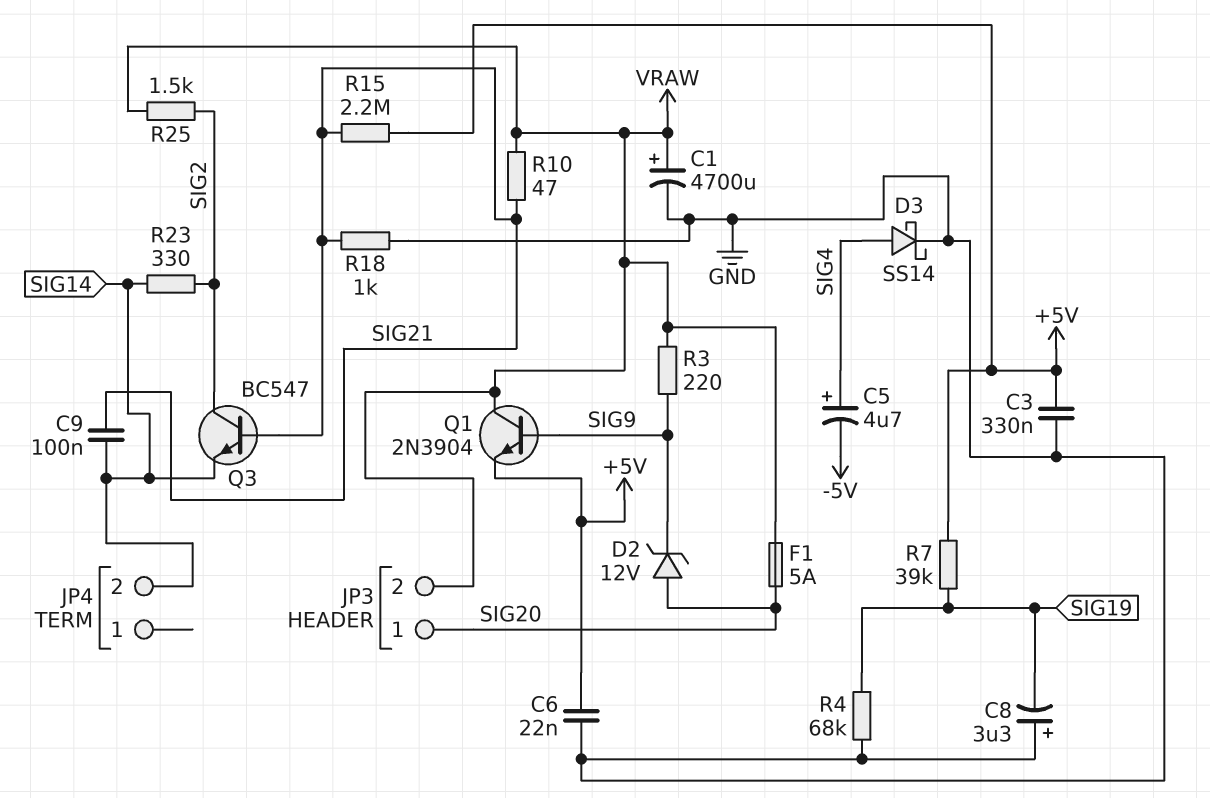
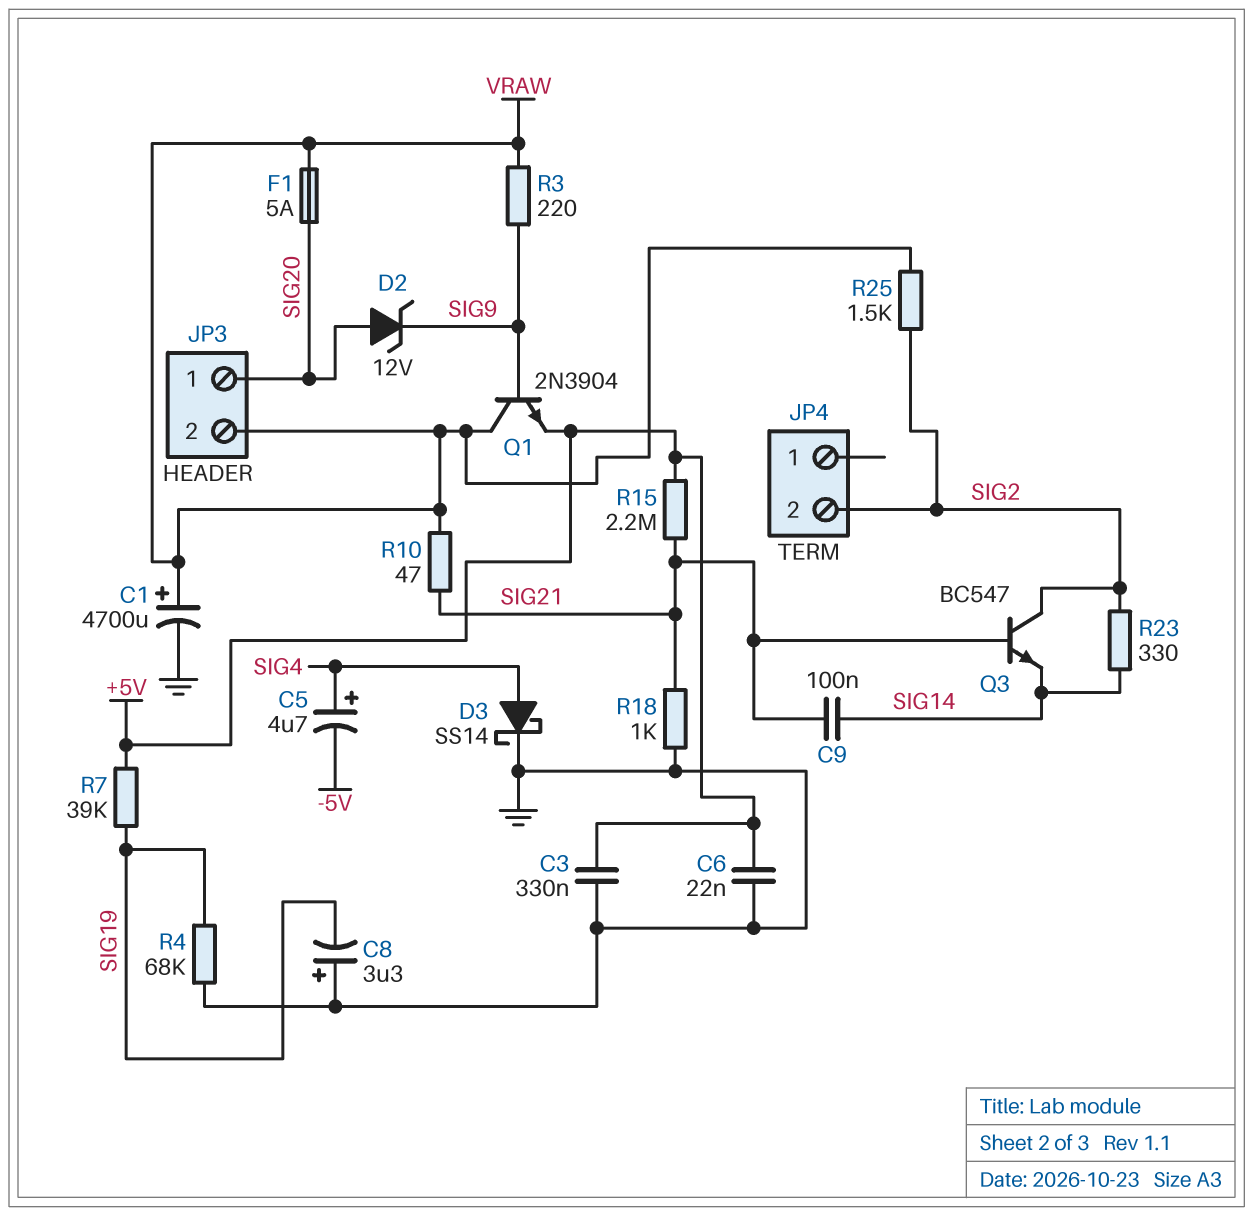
JP4 pin 2: SIG14 -> SIG2

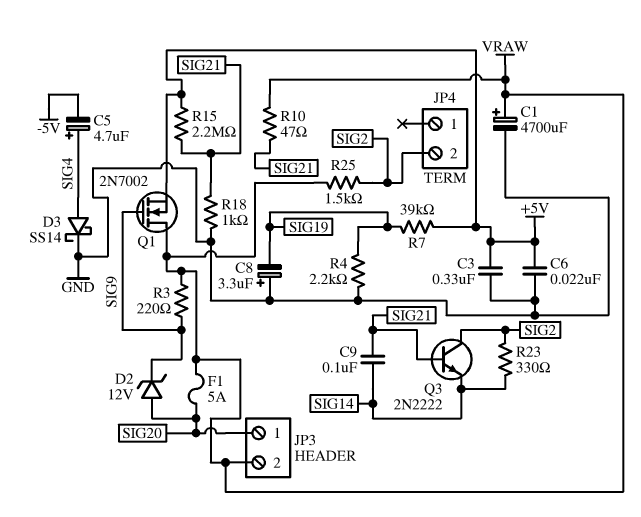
Q1: NPN 2N3904 (B SIG9, C VRAW, E +5V) -> NMOS 2N7002 (G SIG9, D VRAW, S +5V)
Q3: NPN BC547 (B SIG21, C SIG2, E SIG14) -> NPN 2N2222 (B SIG21, C SIG2, E SIG14)
R4: 68k (GND, SIG19) -> 2.2k (GND, SIG19)

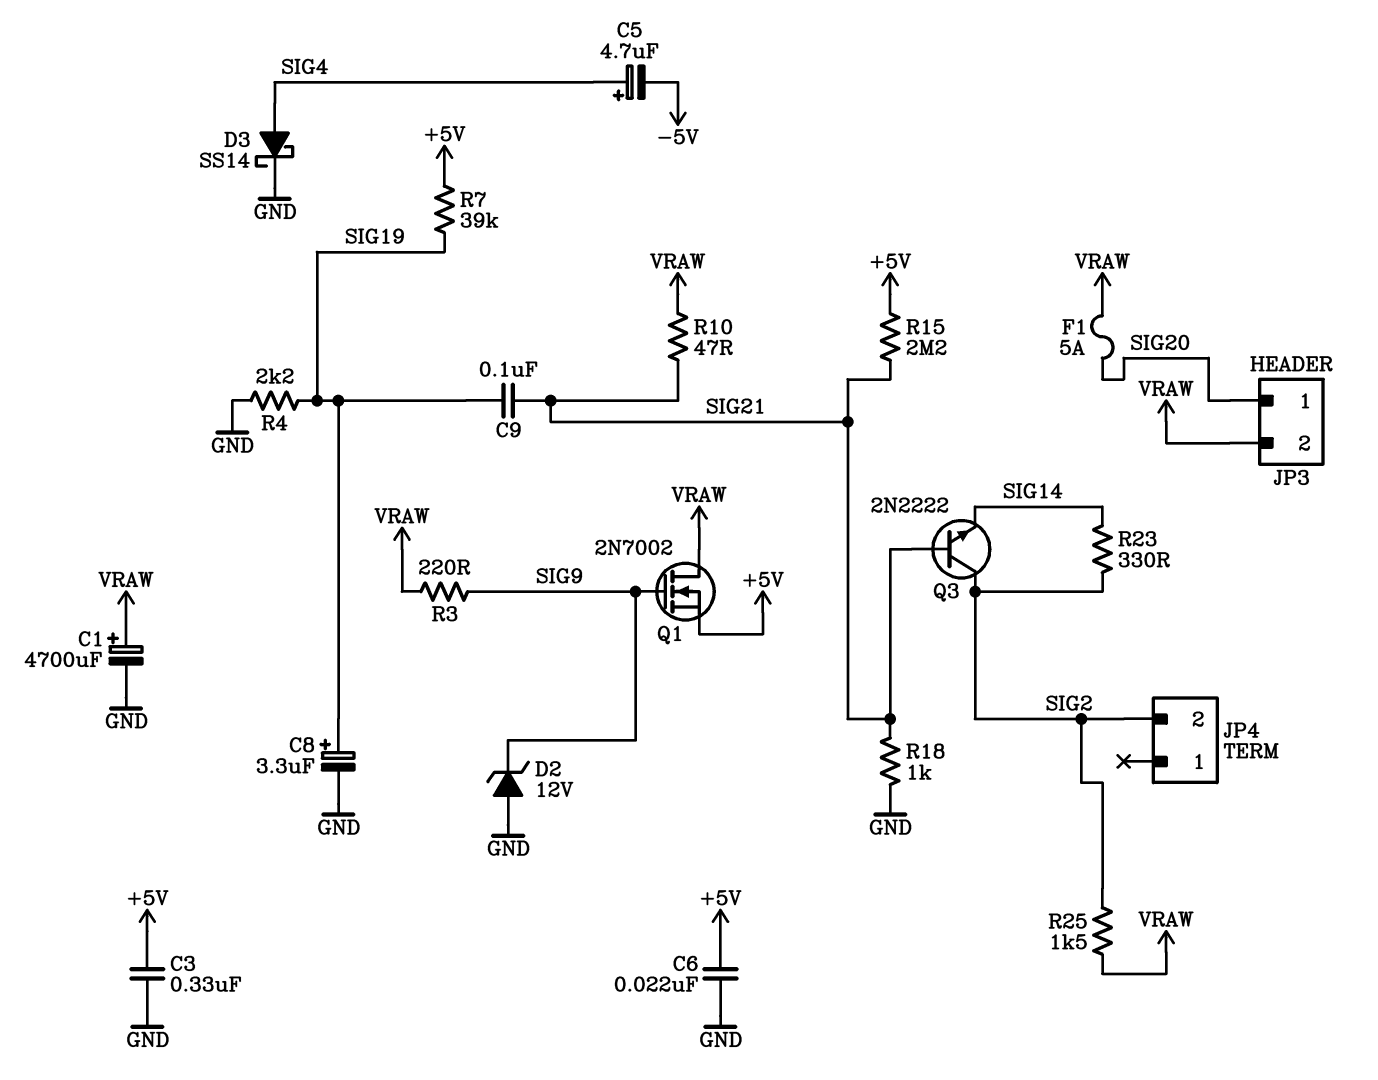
C8: 3.3uF (plus GND, minus SIG19) -> 3.3uF (plus SIG19, minus GND)
C9: 100nF (SIG14, SIG21) -> 100nF (SIG19, SIG21)
D2: zener 12V (A SIG20, K SIG9) -> zener 12V (A GND, K SIG9)

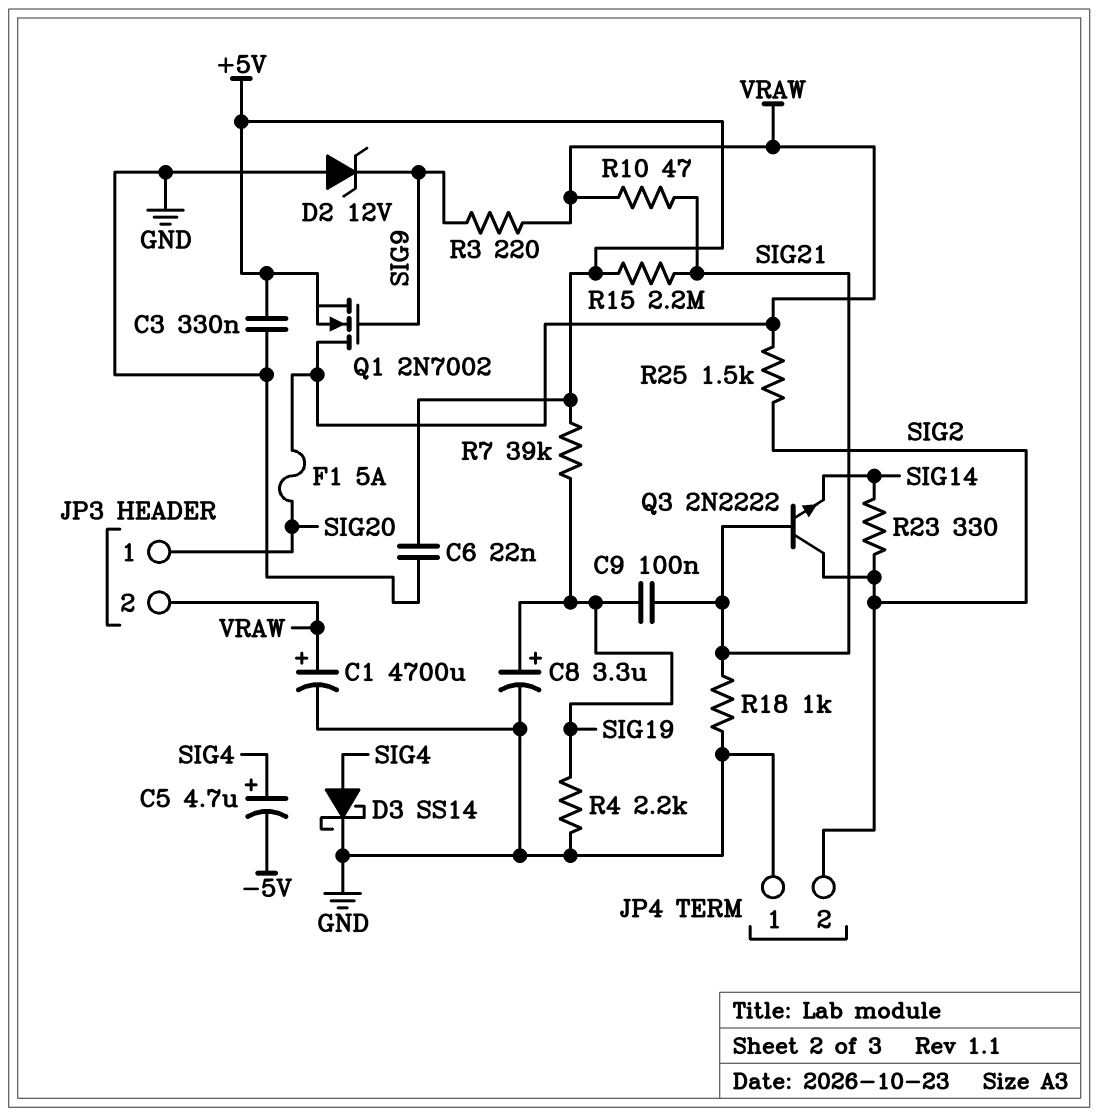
JP4 pin 1: none -> GND

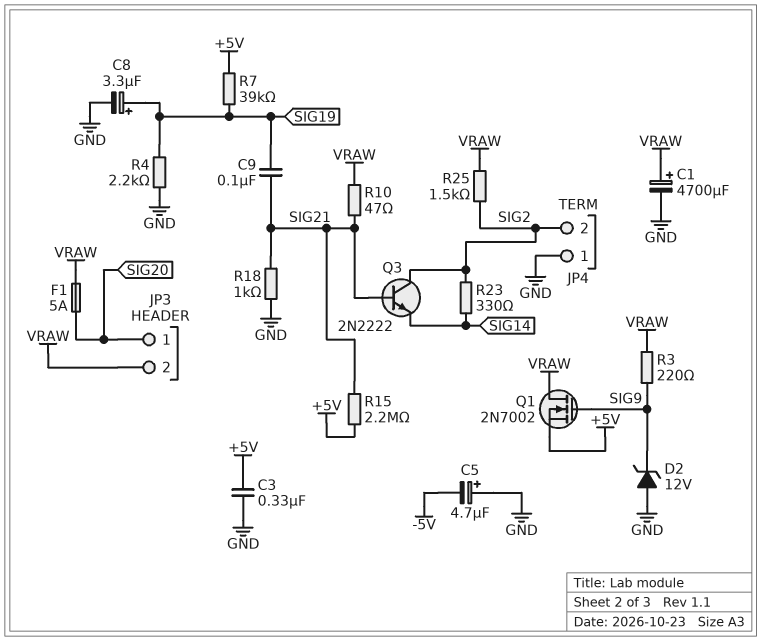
C5: 4.7uF (plus SIG4, minus -5V) -> 4.7uF (plus GND, minus -5V)
C6: 22nF (+5V, GND) -> none
D3: schottky SS14 (A SIG4, K GND) -> none

